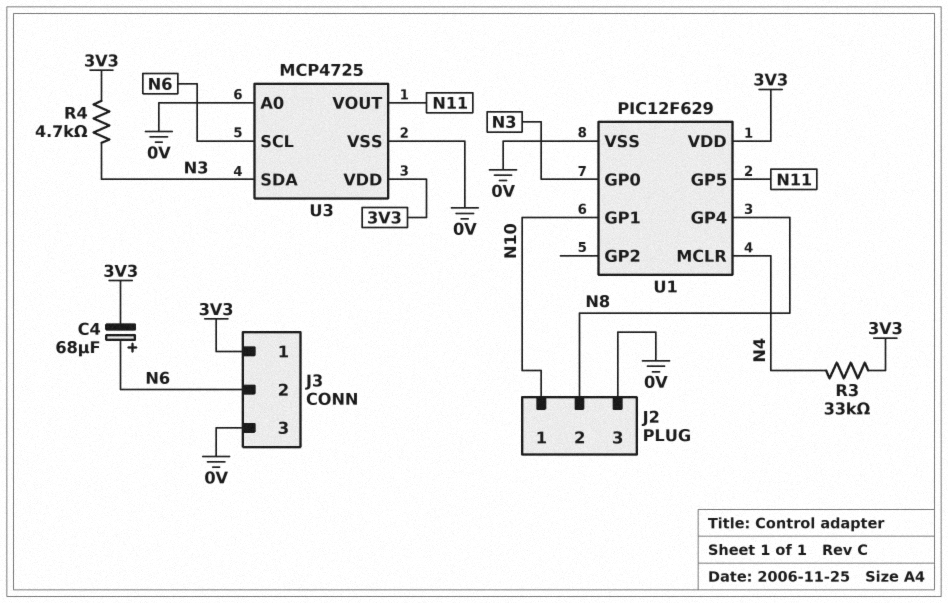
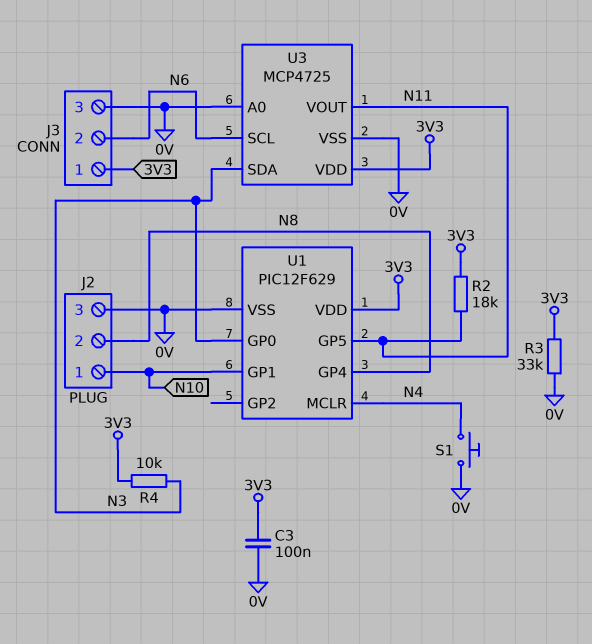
C3: none -> 100nF (0V, 3V3)
C4: 68uF (plus N6, minus 3V3) -> none
R2: none -> 18k (3V3, N11)
R3: 33k (3V3, N4) -> 33k (0V, 3V3)
R4: 4.7k (3V3, N3) -> 10k (3V3, N3)
S1: none -> button (0V, N4)

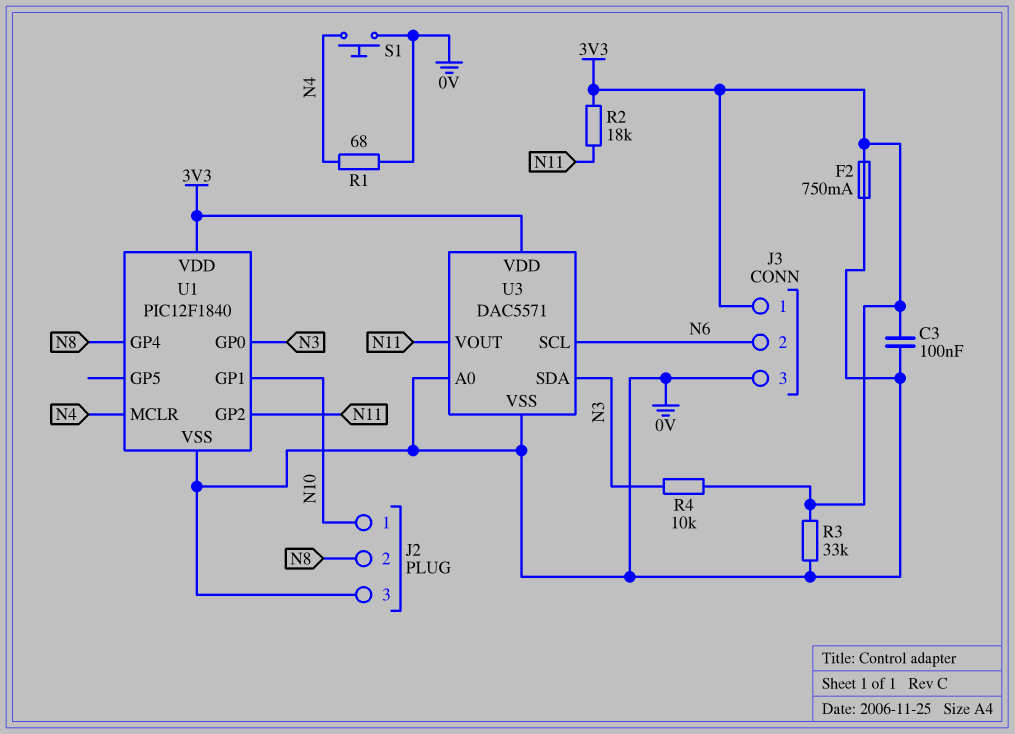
F2: none -> 750mA (0V, 3V3)
R1: none -> 68 (0V, N4)
U1: PIC12F629 -> PIC12F1840
U1 pin GP2: none -> N11
U1 pin GP5: N11 -> none
U3: MCP4725 -> DAC5571

